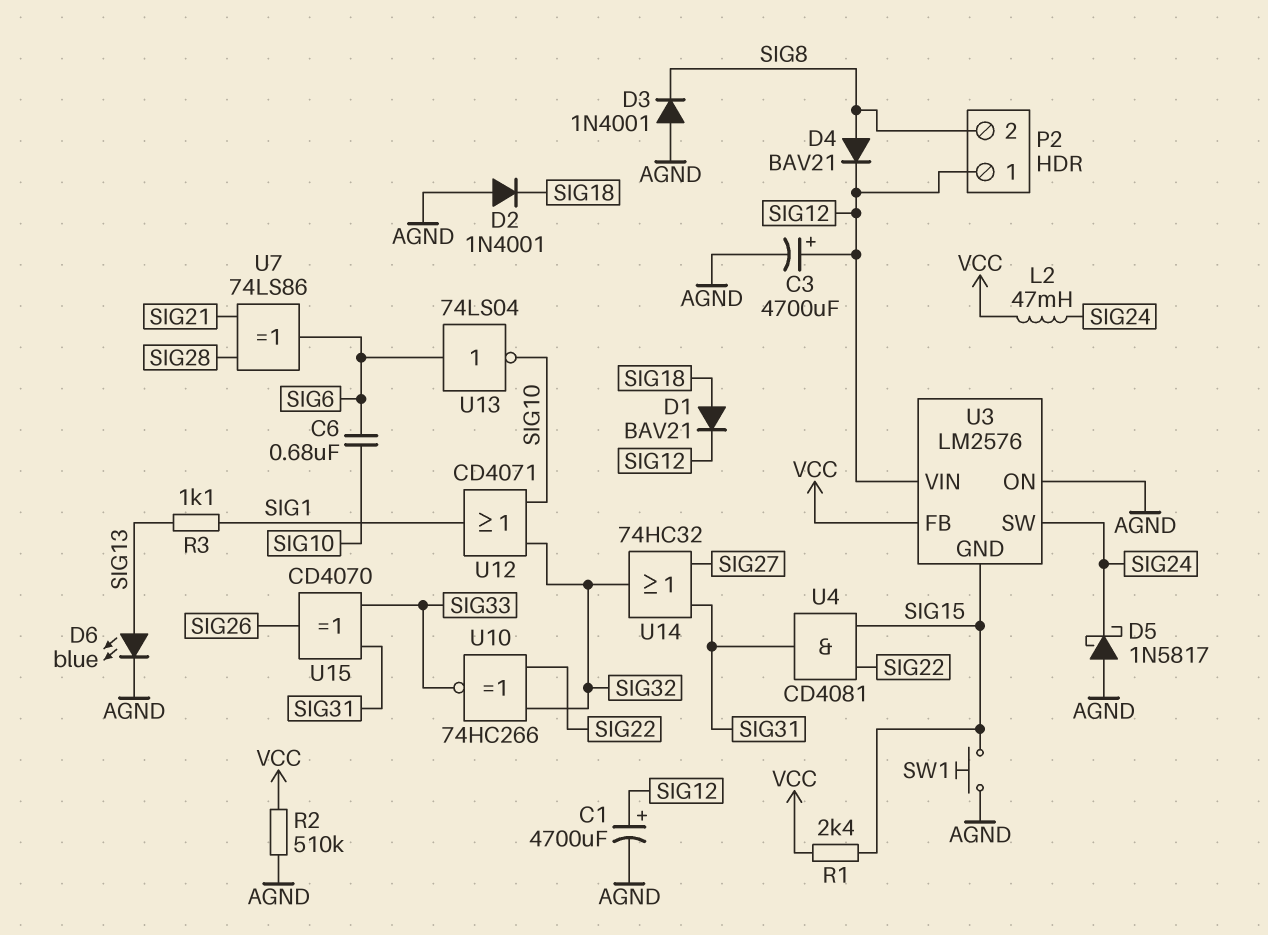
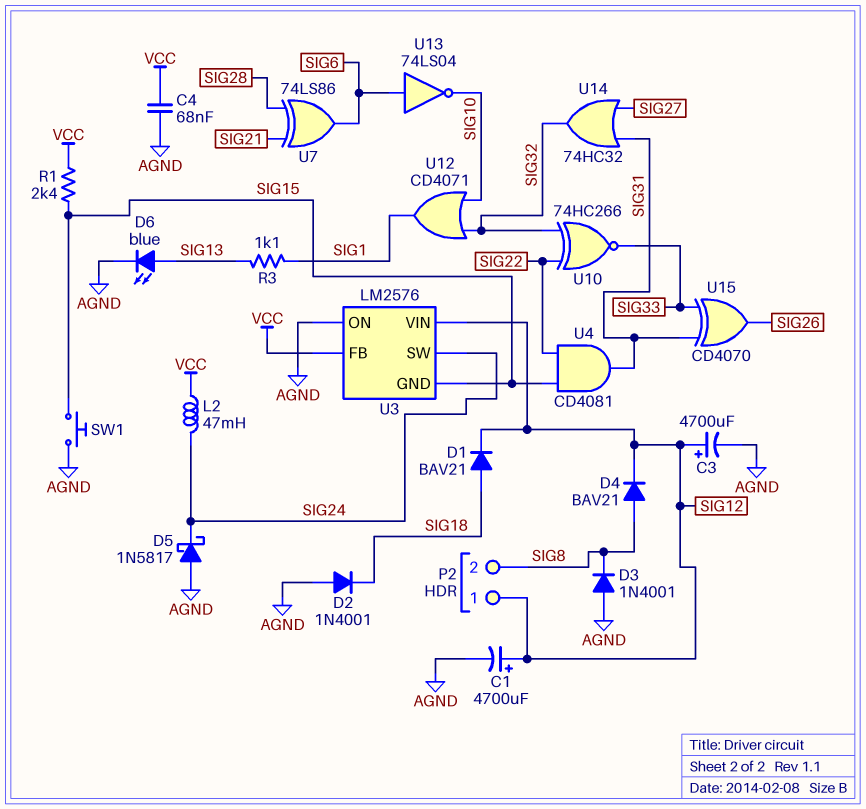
C4: none -> 68nF (AGND, VCC)
C6: 680nF (SIG6, SIG10) -> none
R2: 510k (AGND, VCC) -> none

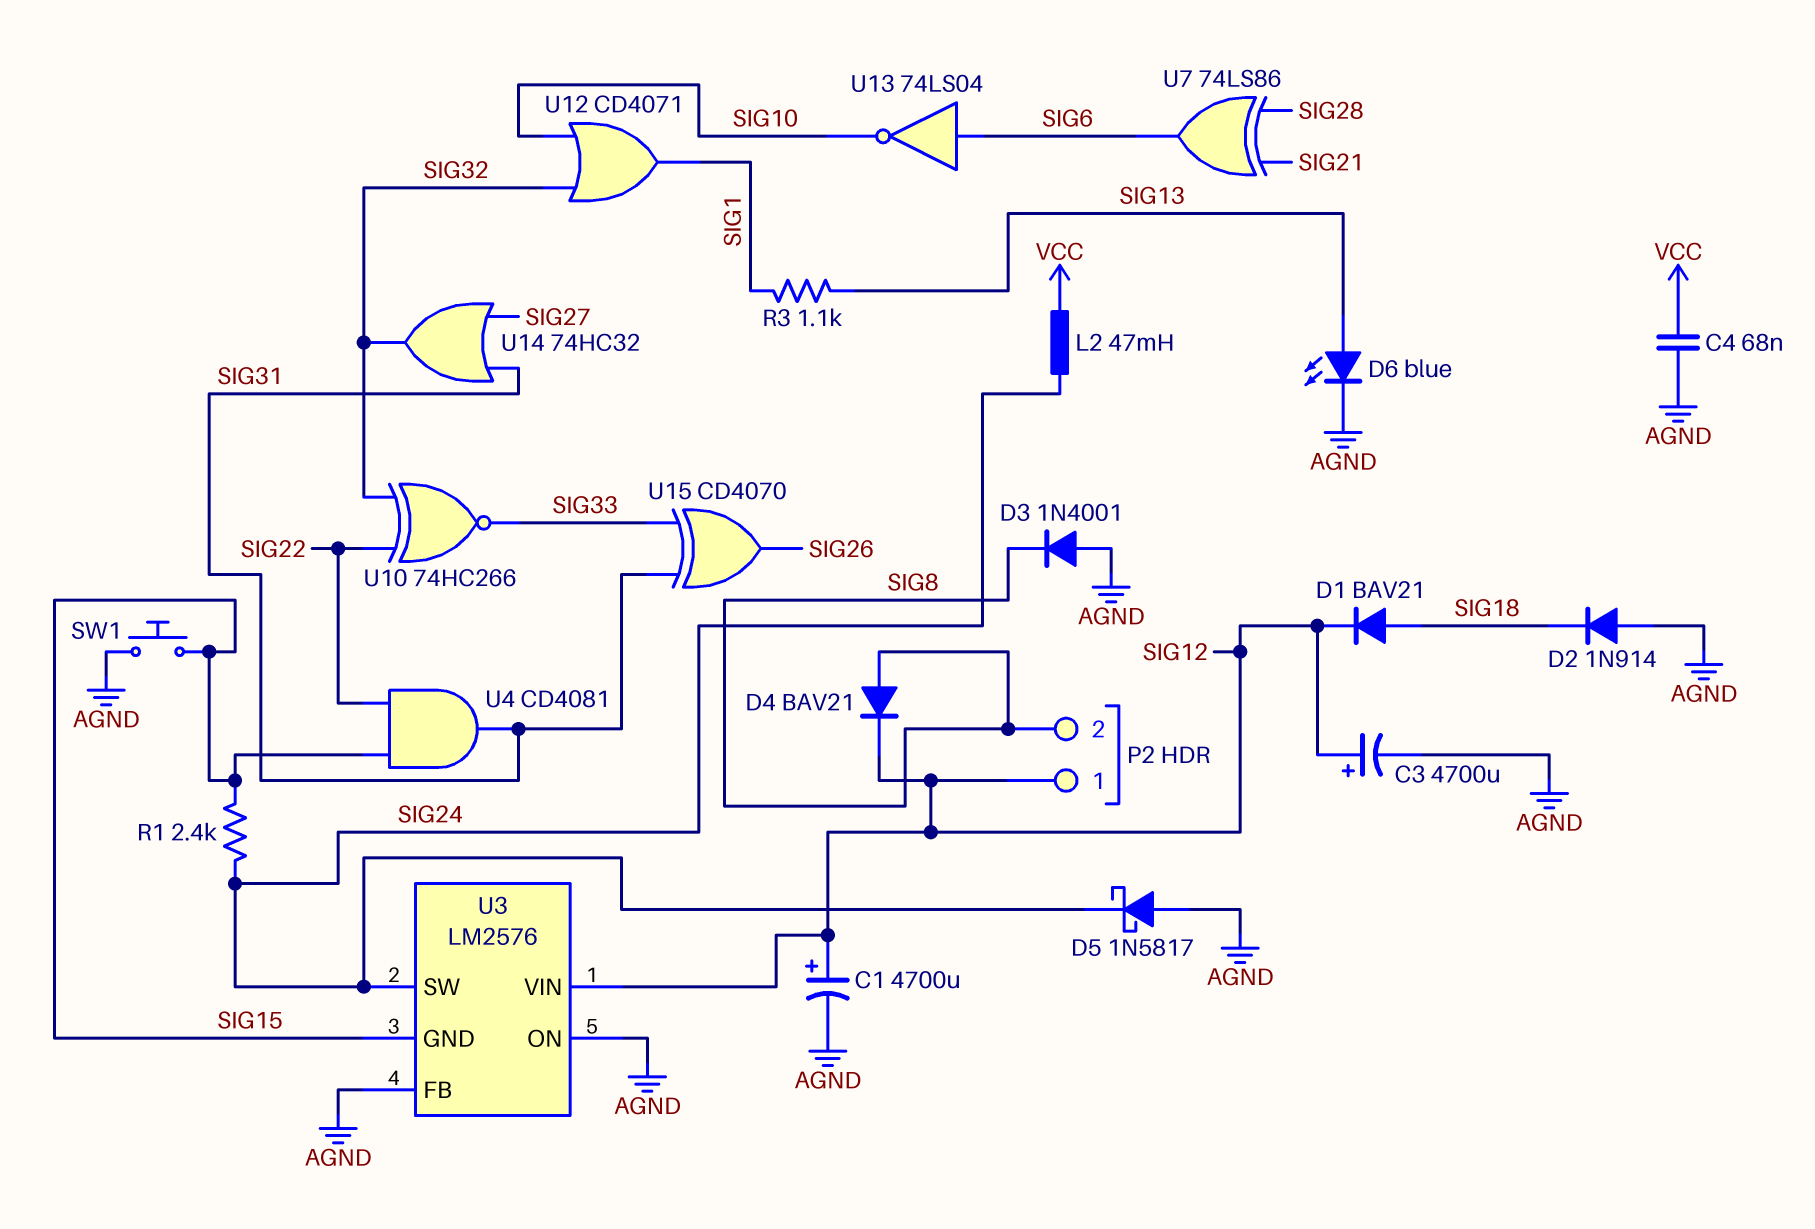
D2: diode 1N4001 (A AGND, K SIG18) -> diode 1N914 (A AGND, K SIG18)
R1: 2.4k (SIG15, VCC) -> 2.4k (SIG15, SIG24)
U3 pin FB: VCC -> AGND

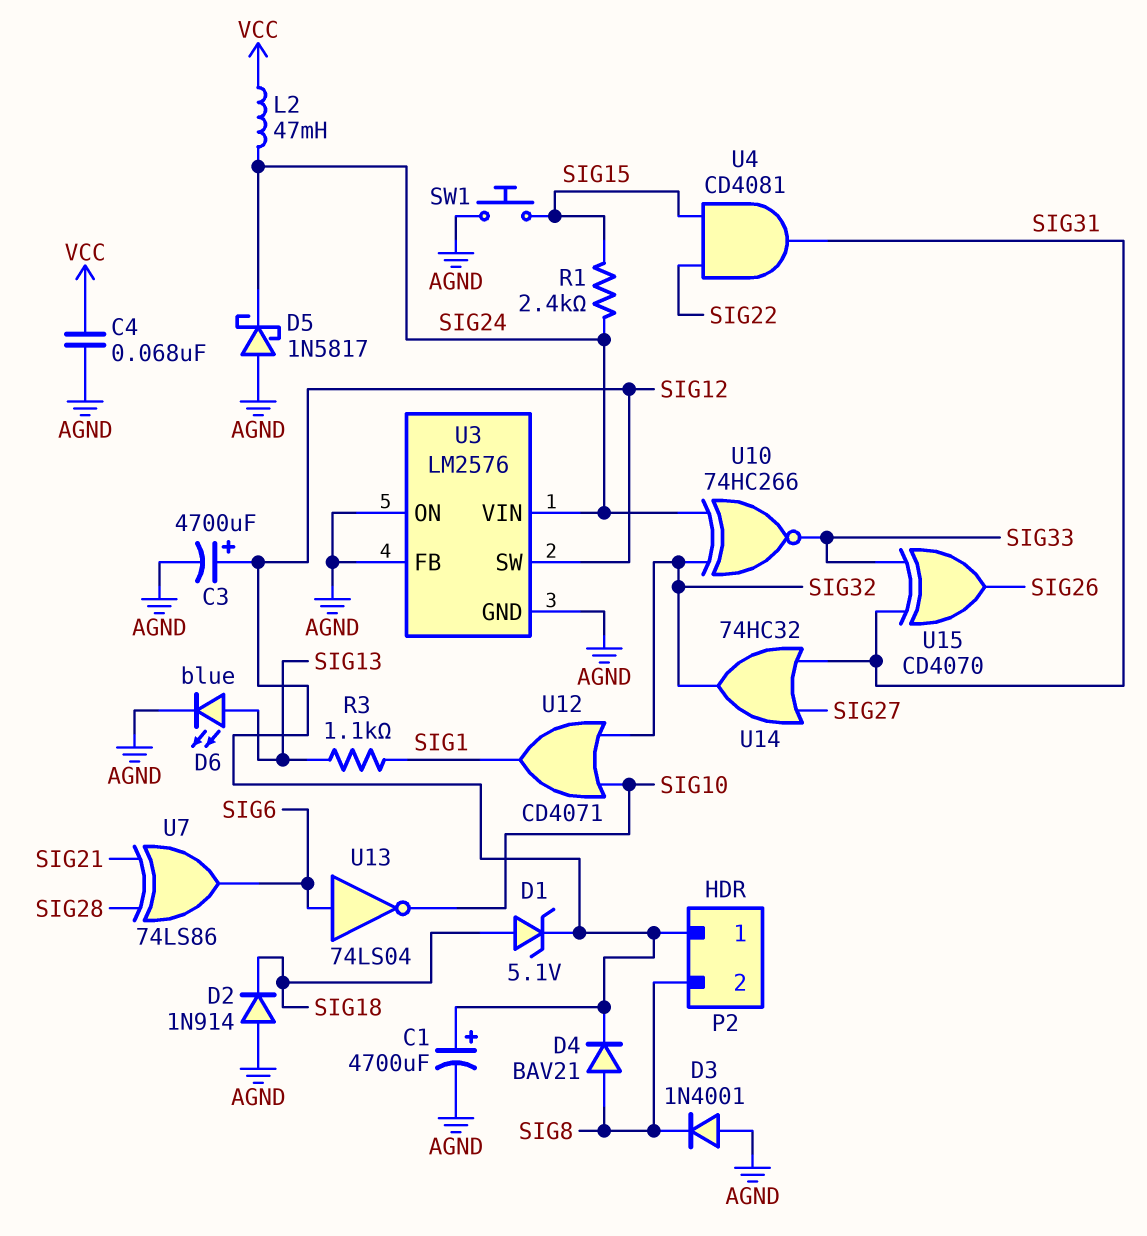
D1: diode BAV21 (A SIG18, K SIG12) -> zener 5.1V (A SIG18, K SIG12)
U3 pin GND: SIG15 -> AGND
U3 pin SW: SIG24 -> SIG12
U3 pin VIN: SIG12 -> SIG24
U10: XNOR 74HC266 (in SIG22, in SIG32, out SIG33) -> XNOR 74HC266 (in SIG24, in SIG32, out SIG33)

